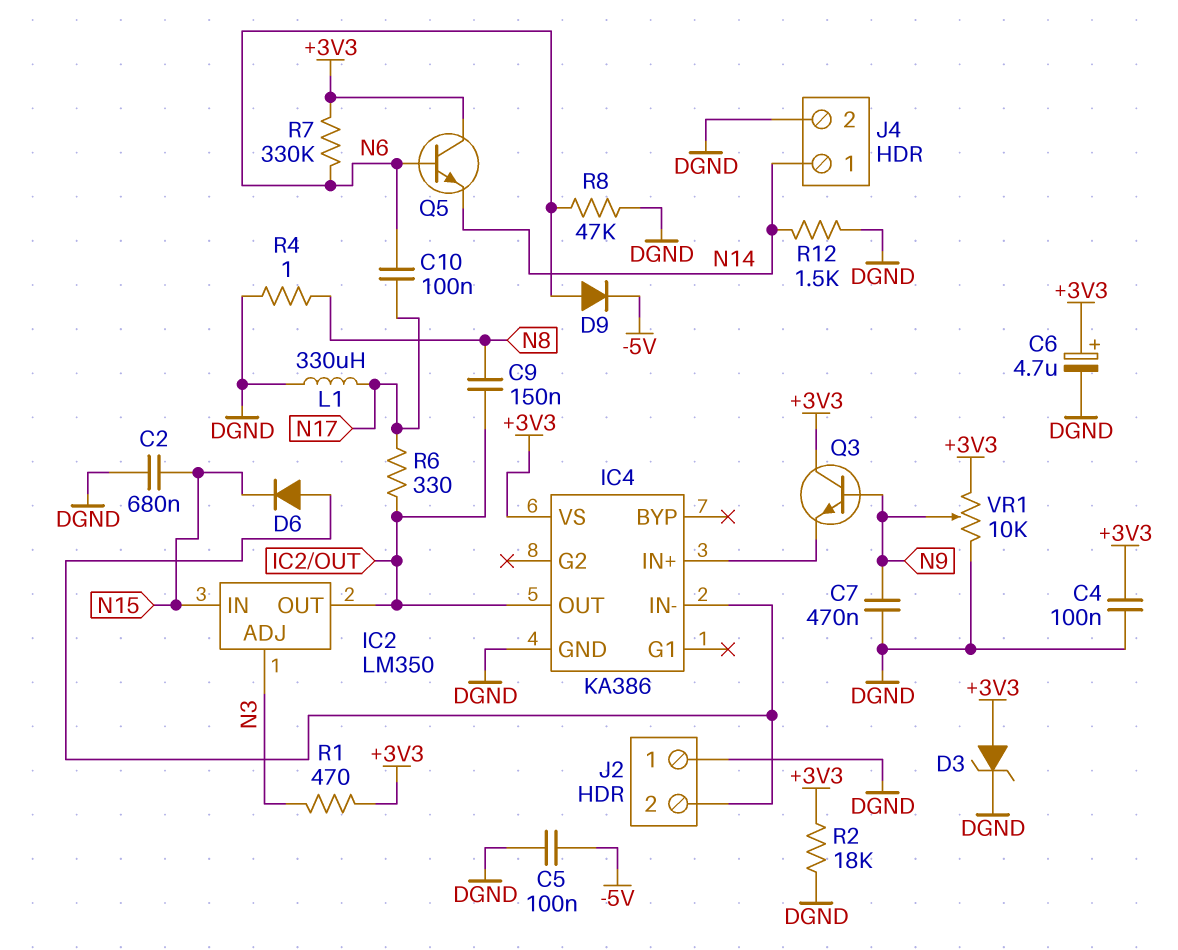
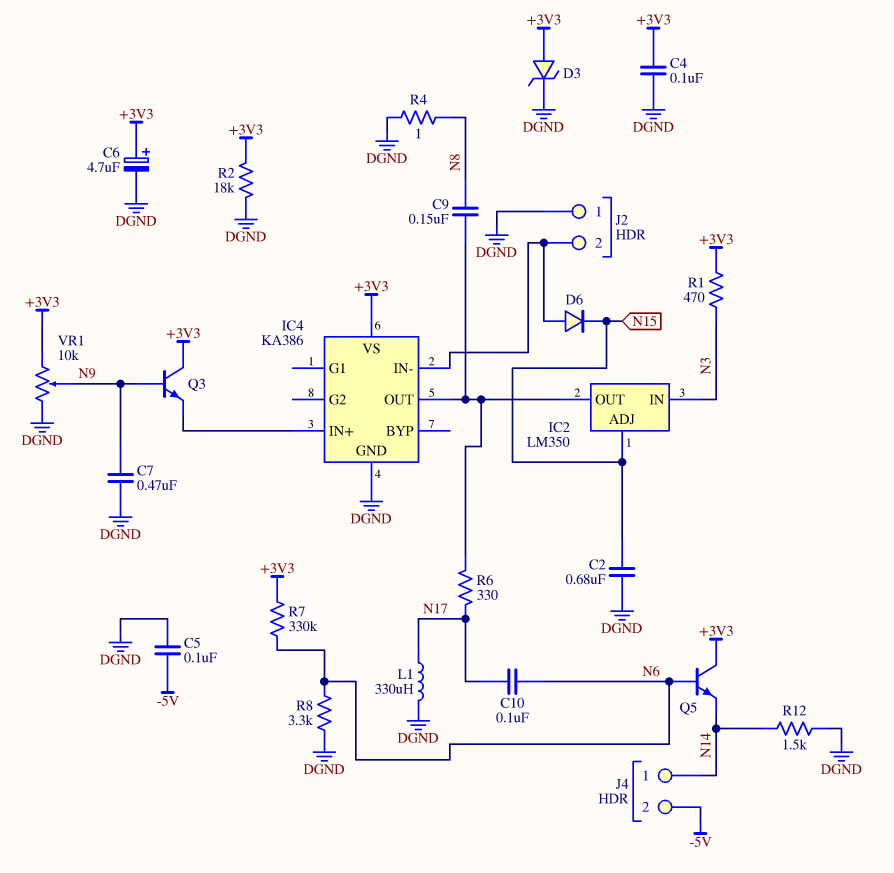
D9: diode (A N6, K -5V) -> none
IC2 pin ADJ: N3 -> N15
IC2 pin IN: N15 -> N3
J4 pin 2: DGND -> -5V
R8: 47k (DGND, N6) -> 3.3k (DGND, N6)

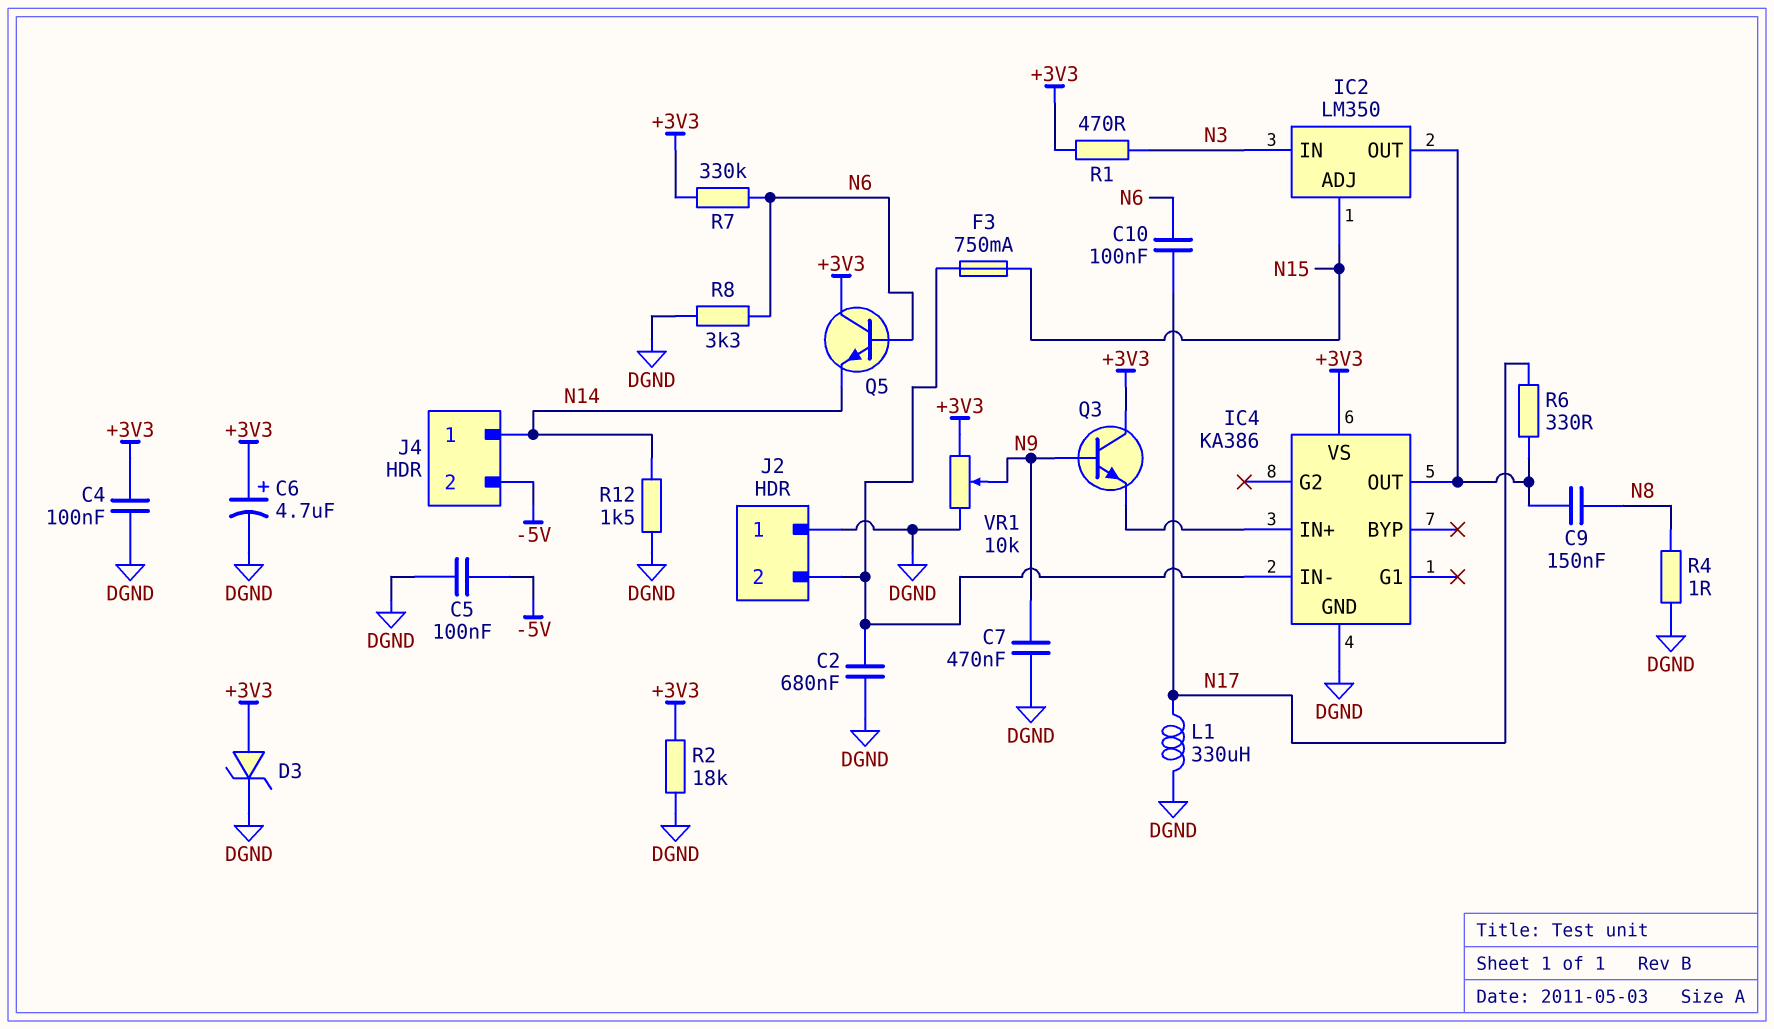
C2: 680nF (DGND, N15) -> 680nF (DGND, IC4/IN-)
D6: diode (A IC4/IN-, K N15) -> none
F3: none -> 750mA (IC4/IN-, N15)

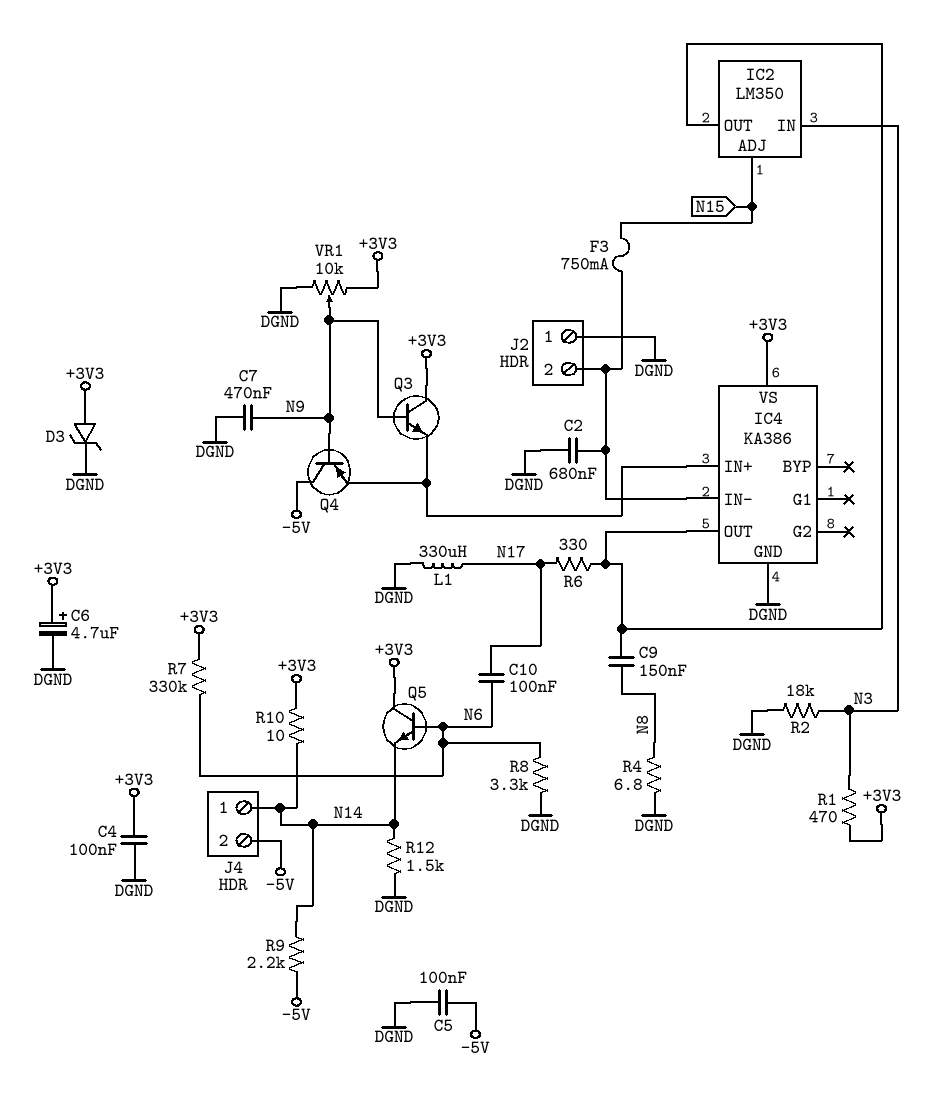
Q4: none -> PNP (B N9, C -5V, E IC4/IN+)
R2: 18k (+3V3, DGND) -> 18k (DGND, N3)
R4: 1 (DGND, N8) -> 6.8 (DGND, N8)
R9: none -> 2.2k (-5V, N14)
R10: none -> 10 (+3V3, N14)

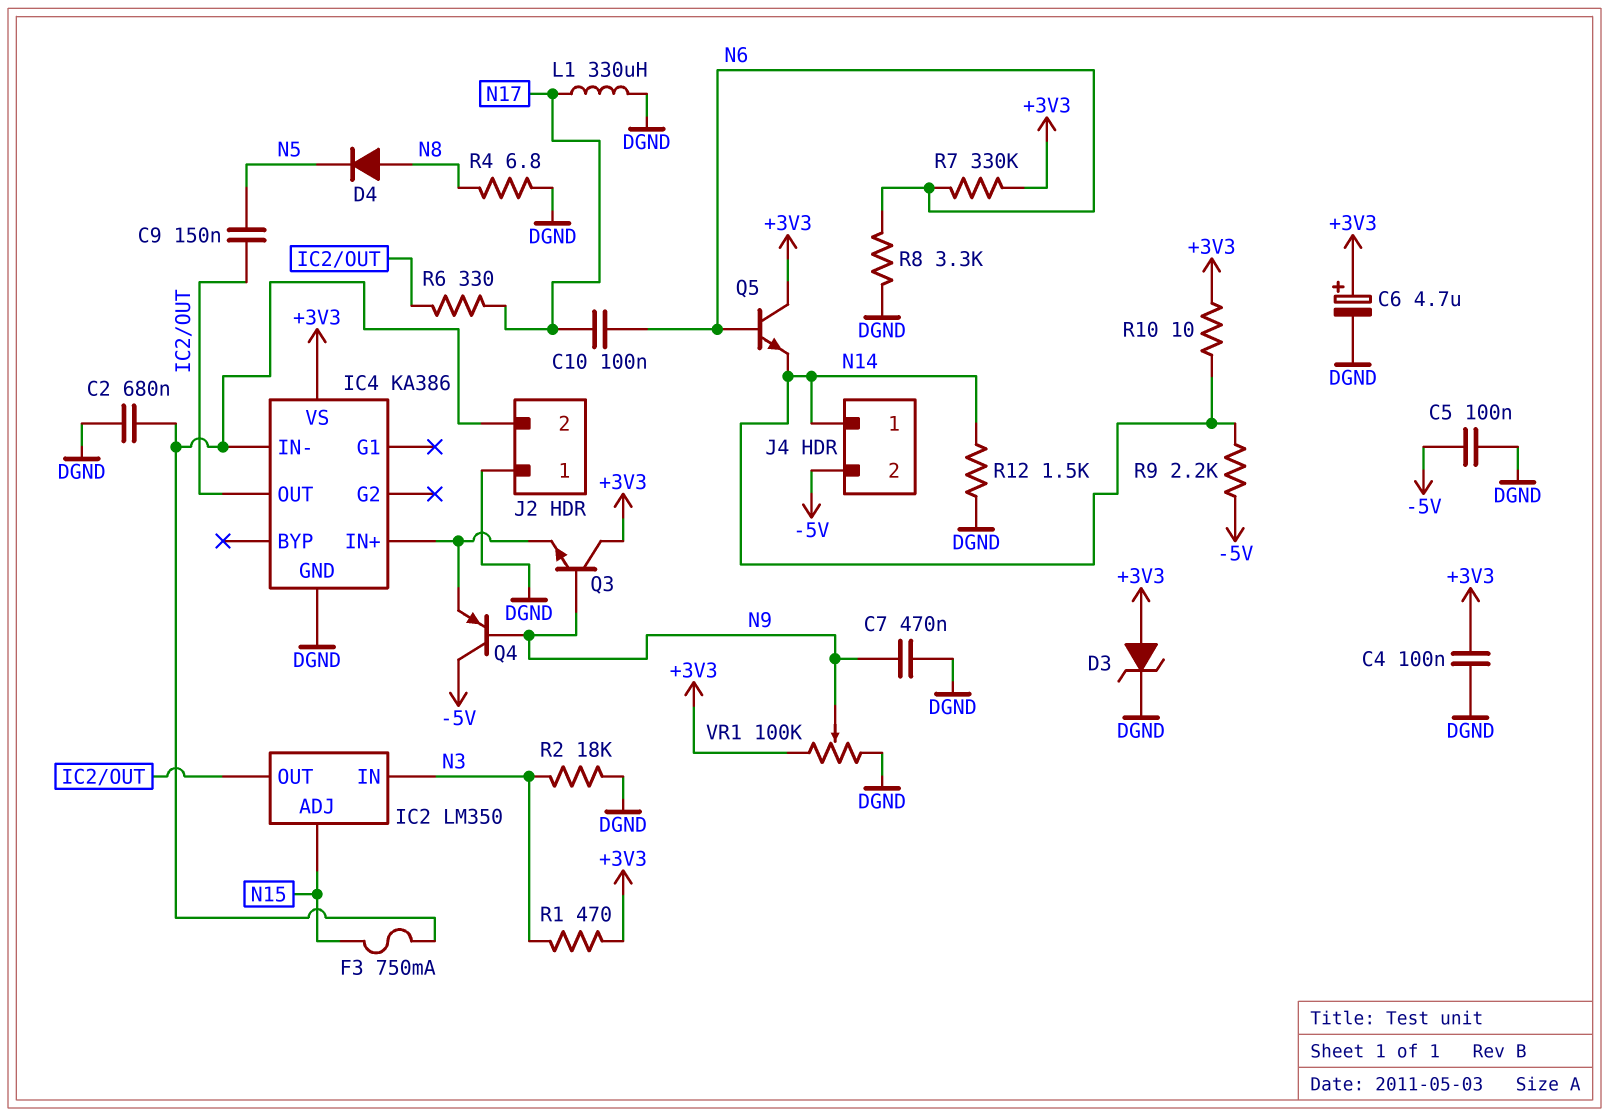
C9: 150nF (IC2/OUT, N8) -> 150nF (IC2/OUT, N5)
D4: none -> diode (A N8, K N5)
VR1: 10k (+3V3, DGND, wiper N9) -> 100k (+3V3, DGND, wiper N9)

